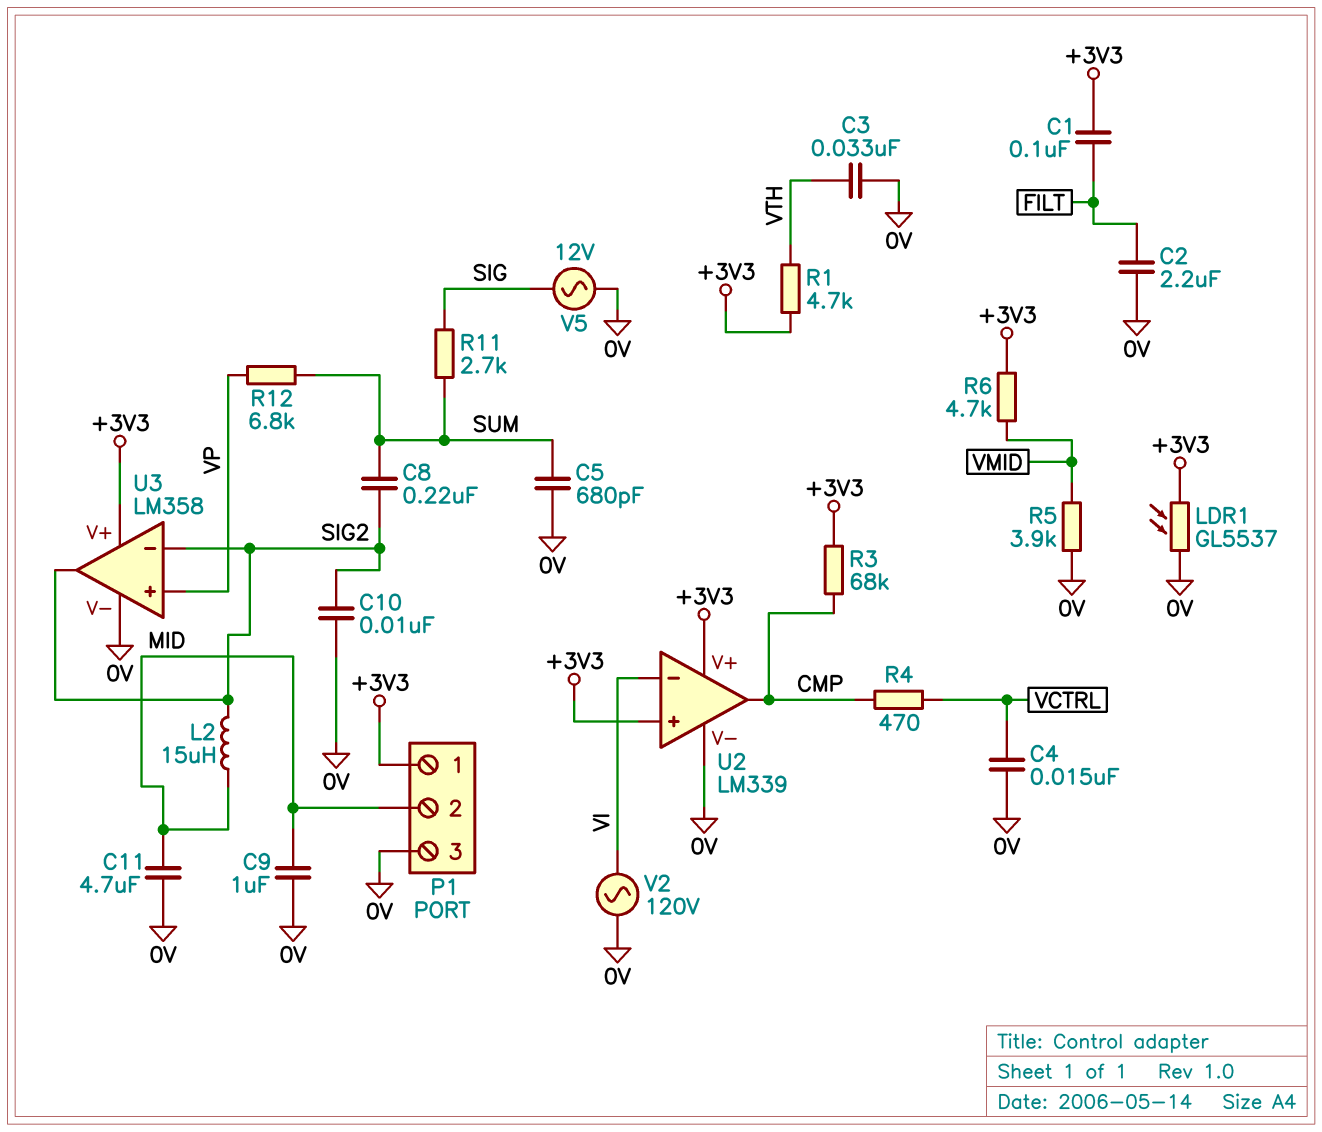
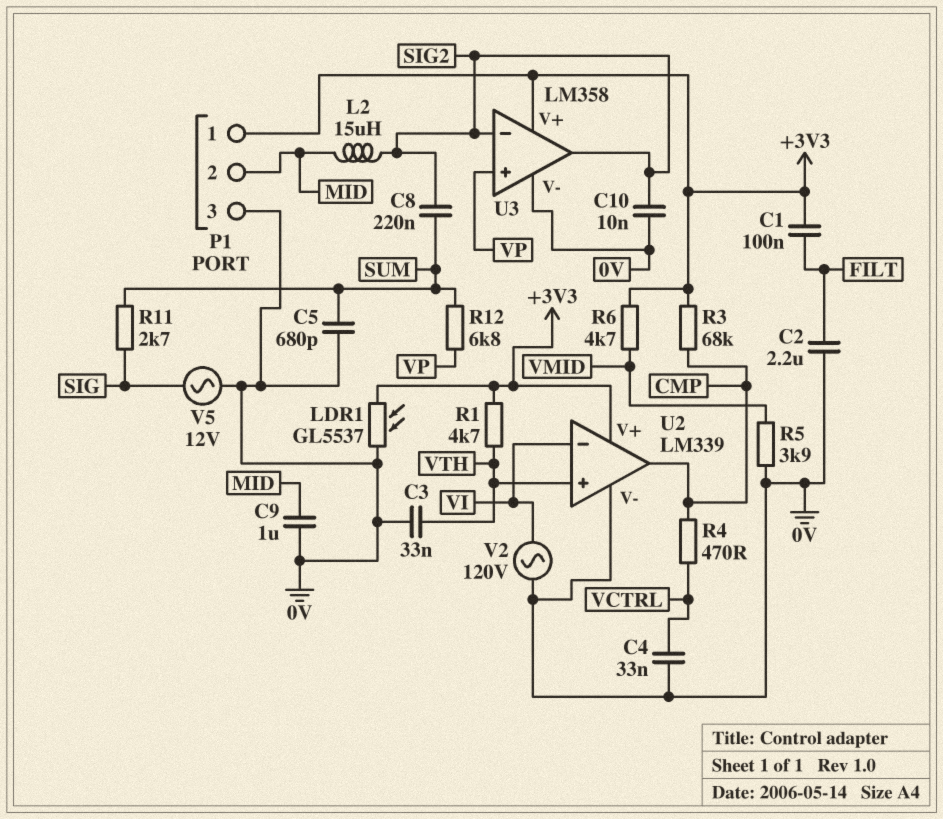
C4: 15nF (0V, VCTRL) -> 33nF (0V, VCTRL)
C11: 4.7uF (0V, MID) -> none
U2 pin in+: +3V3 -> VTH

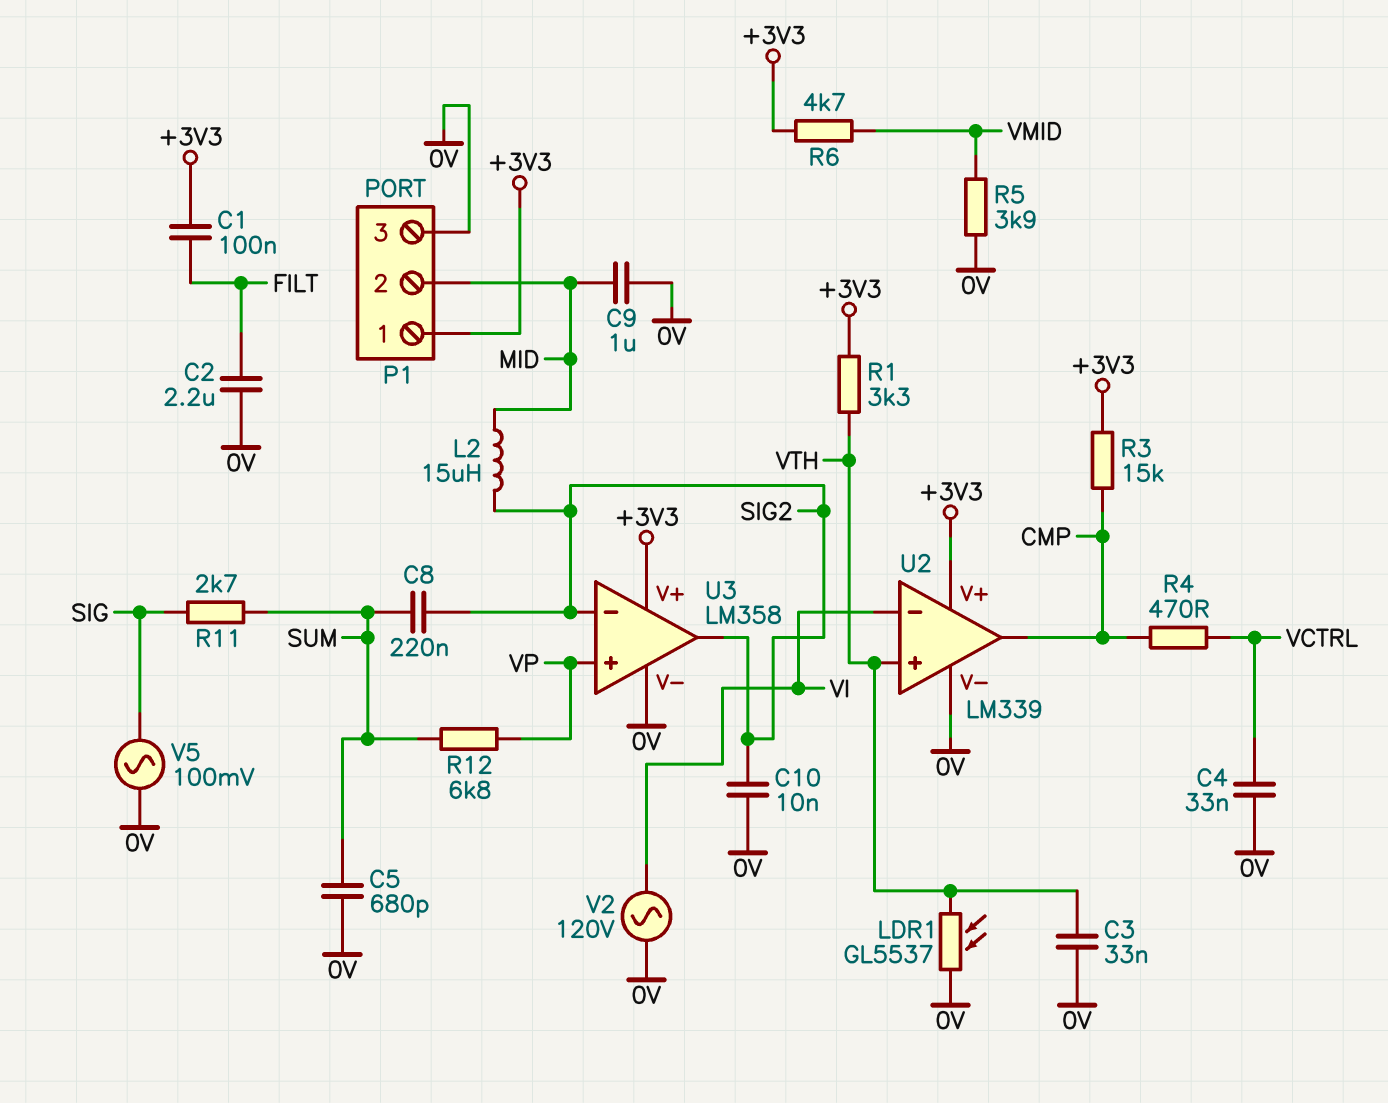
LDR1: GL5537 (+3V3, 0V) -> GL5537 (0V, VTH)
R1: 4.7k (+3V3, VTH) -> 3.3k (+3V3, VTH)
R3: 68k (+3V3, CMP) -> 15k (+3V3, CMP)
V5: AC 12V (0V, SIG) -> AC 100mV (0V, SIG)

